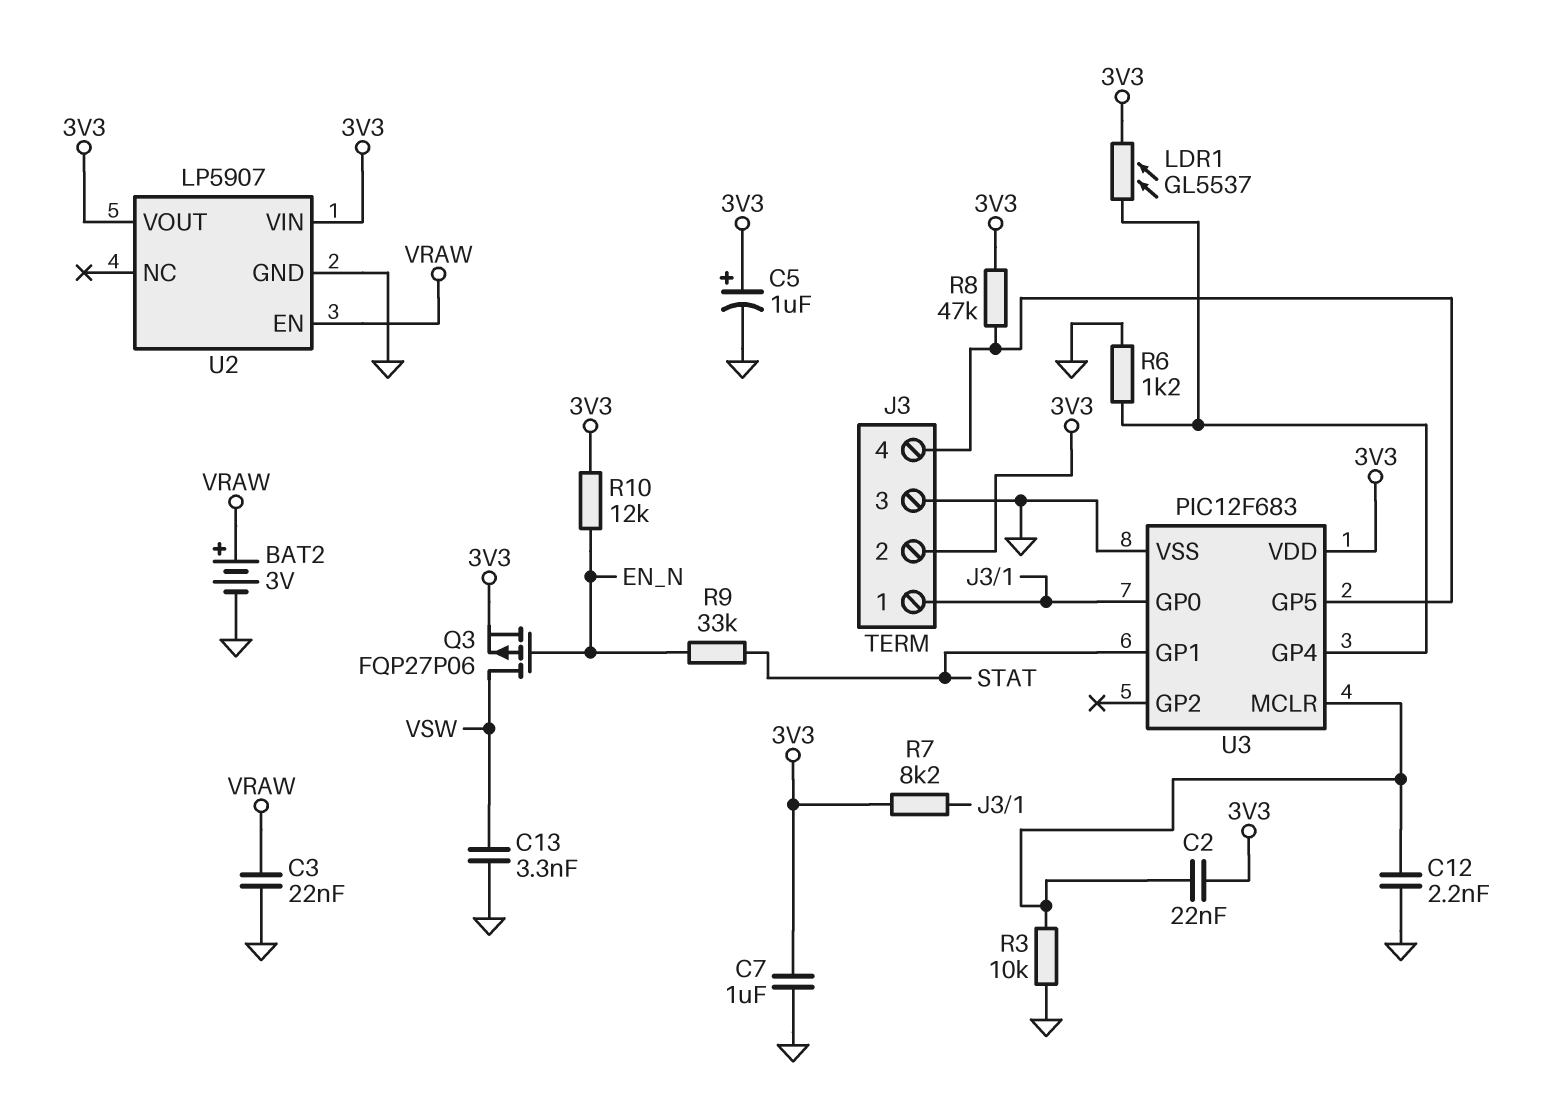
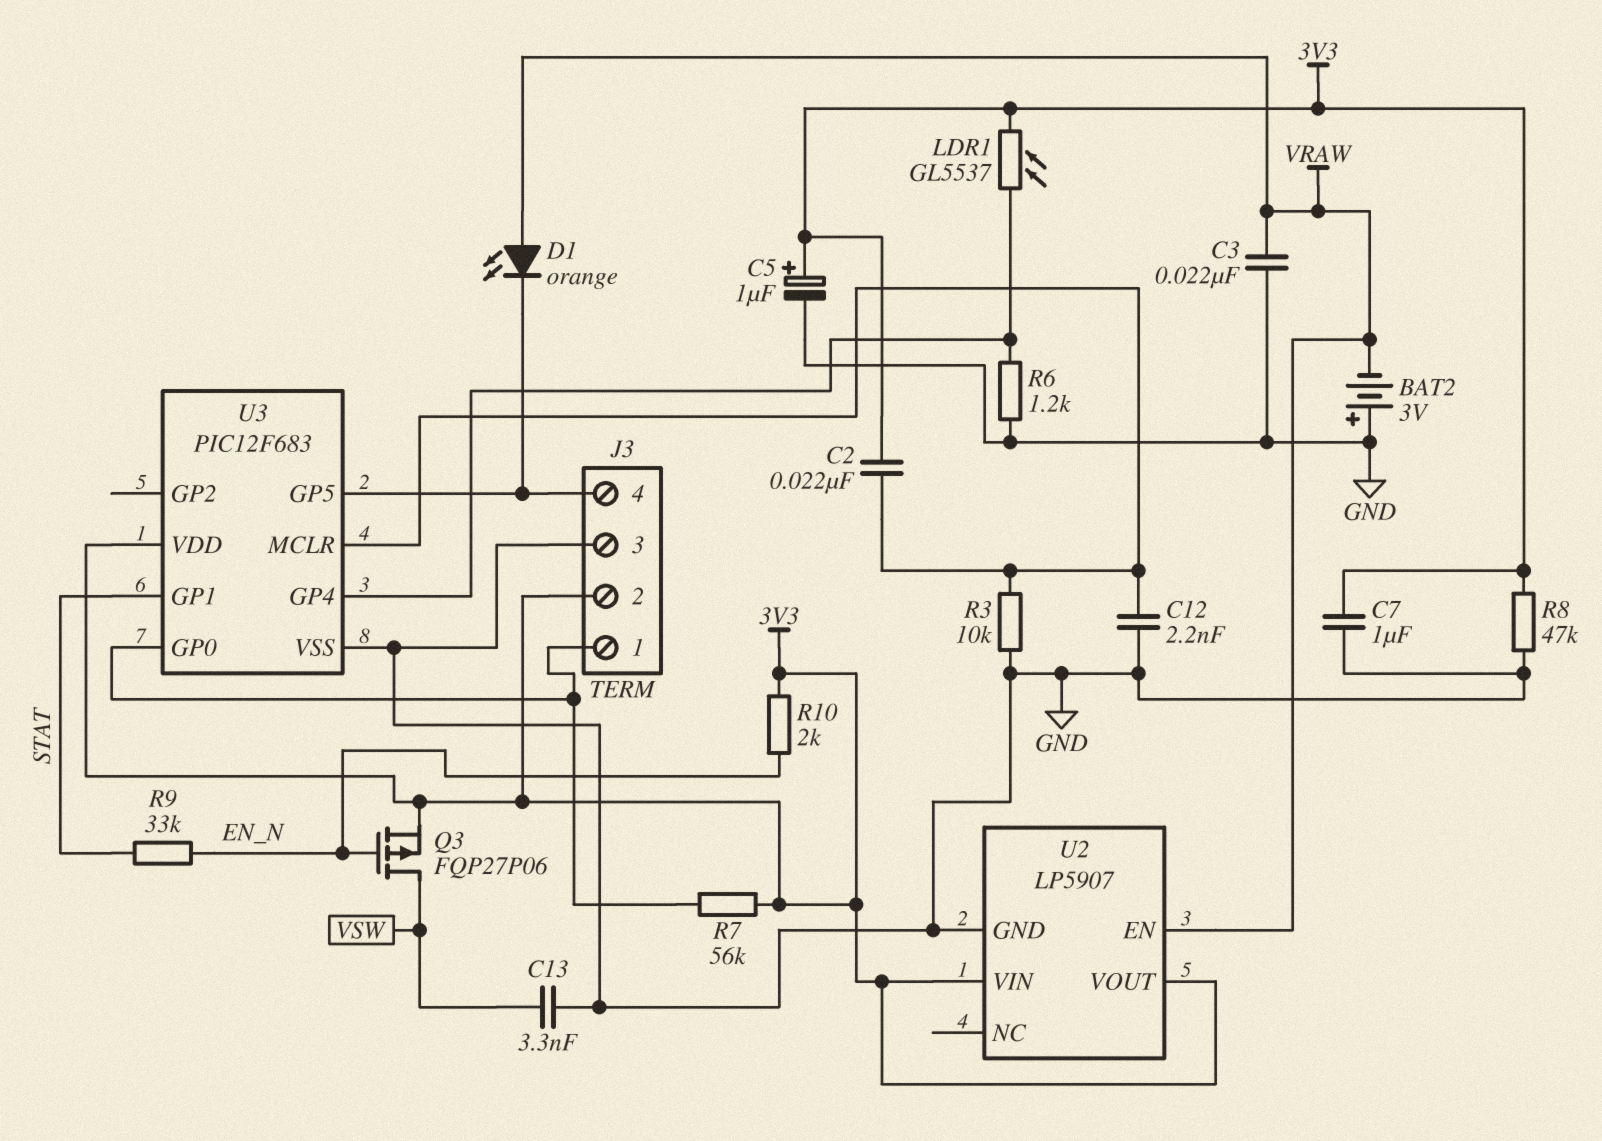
BAT2: 3V (plus VRAW, minus GND) -> 3V (plus GND, minus VRAW)
D1: none -> LED orange (A VRAW, K J3/4)
R7: 8.2k (3V3, J3/1) -> 56k (3V3, J3/1)
R8: 47k (3V3, J3/4) -> 47k (3V3, GND)
R10: 12k (3V3, EN_N) -> 2k (3V3, EN_N)

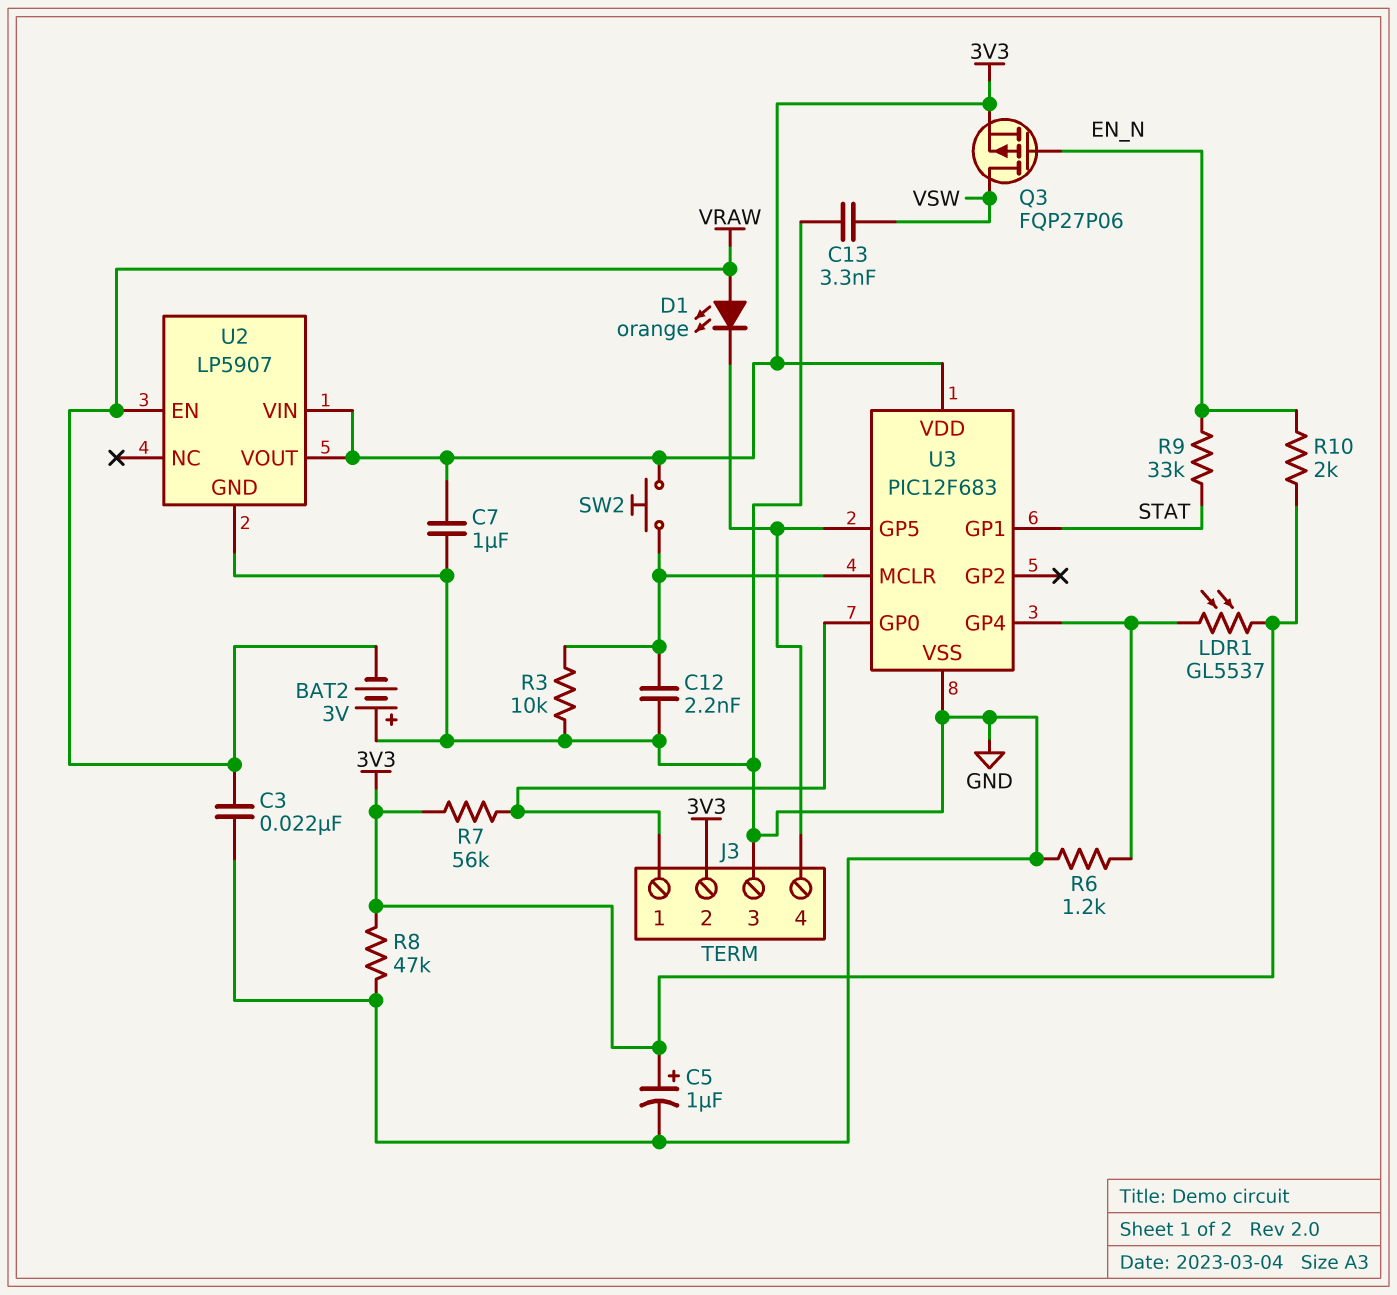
C2: 22nF (3V3, U3/MCLR) -> none
SW2: none -> button (3V3, U3/MCLR)

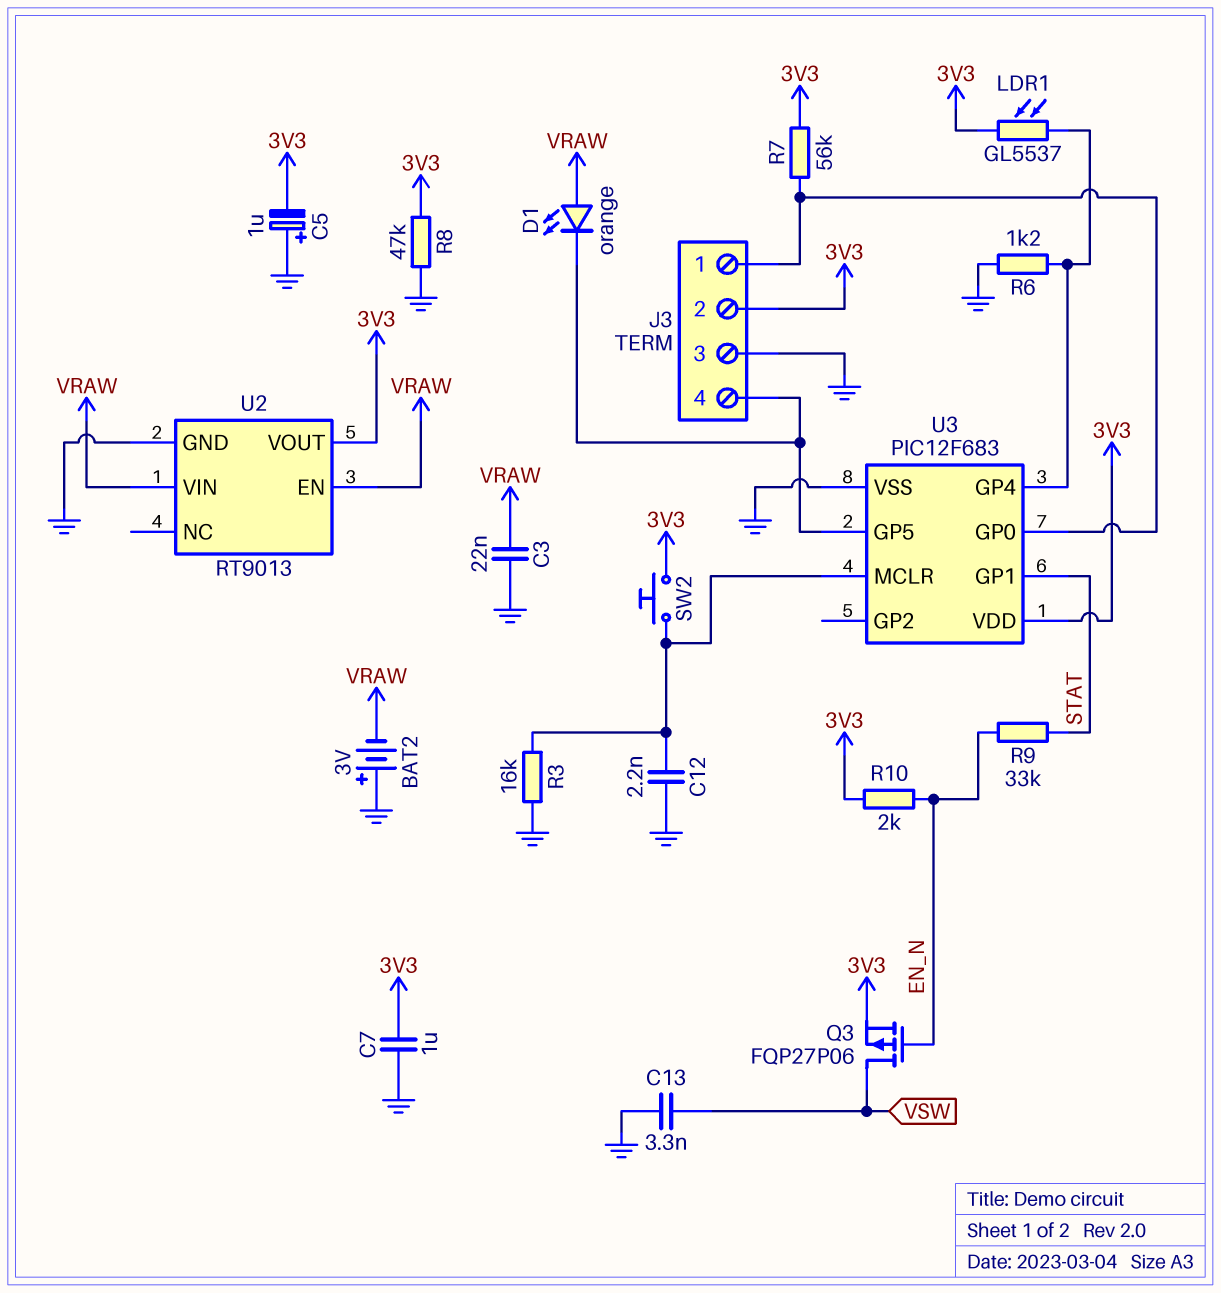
C5: 1uF (plus 3V3, minus GND) -> 1uF (plus GND, minus 3V3)
R3: 10k (GND, U3/MCLR) -> 16k (GND, U3/MCLR)
U2: LP5907 -> RT9013
U2 pin VIN: 3V3 -> VRAW

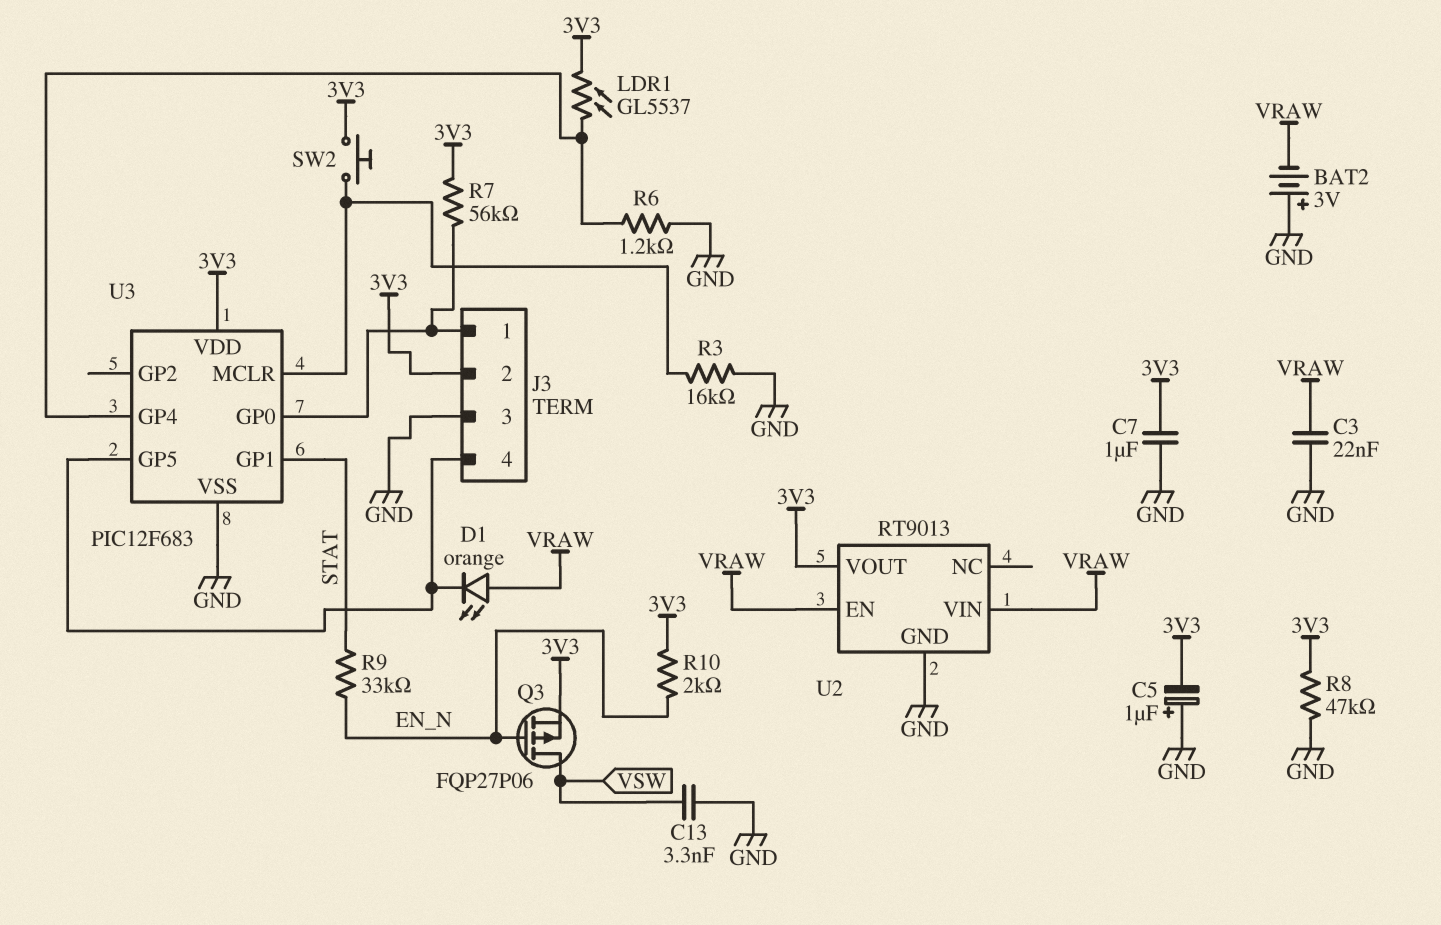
C12: 2.2nF (GND, U3/MCLR) -> none

